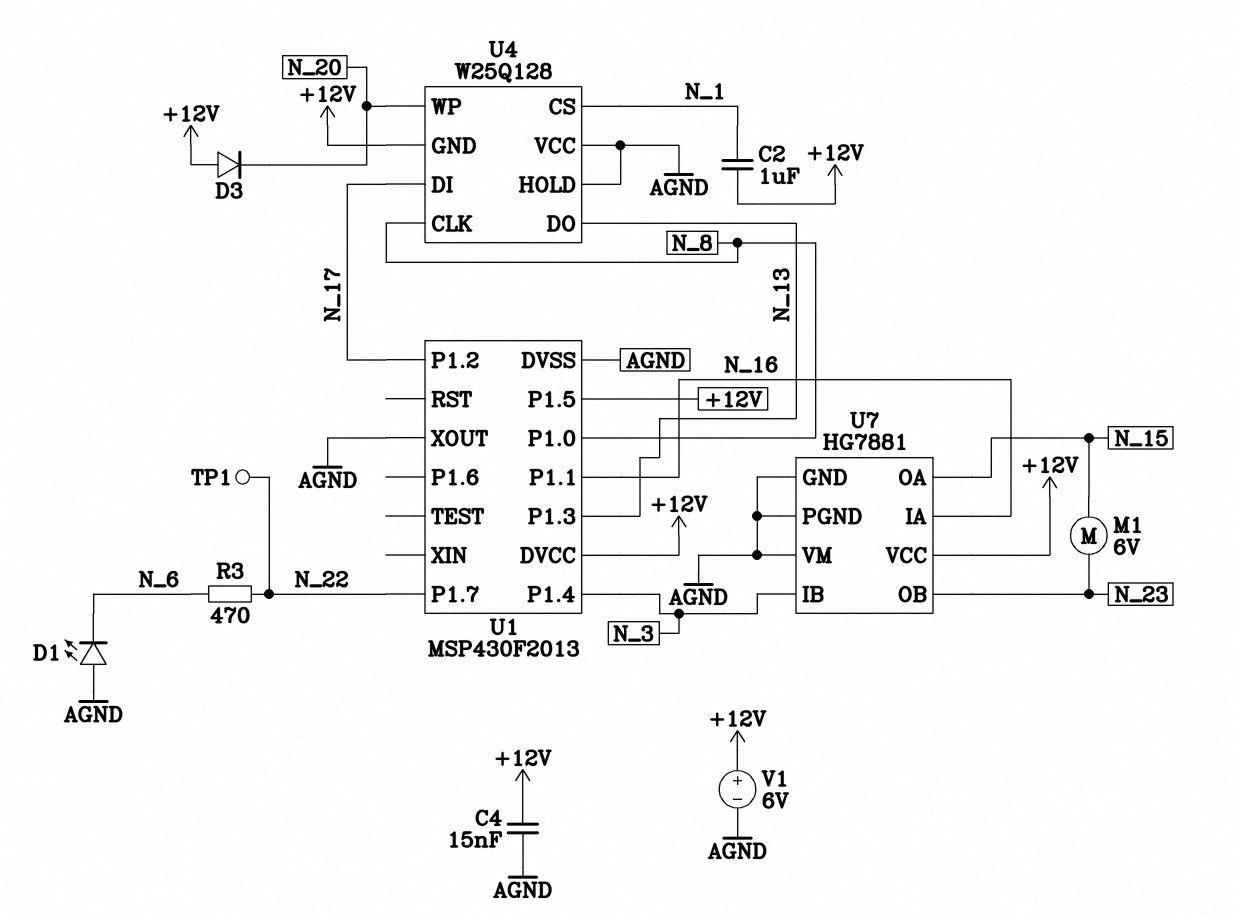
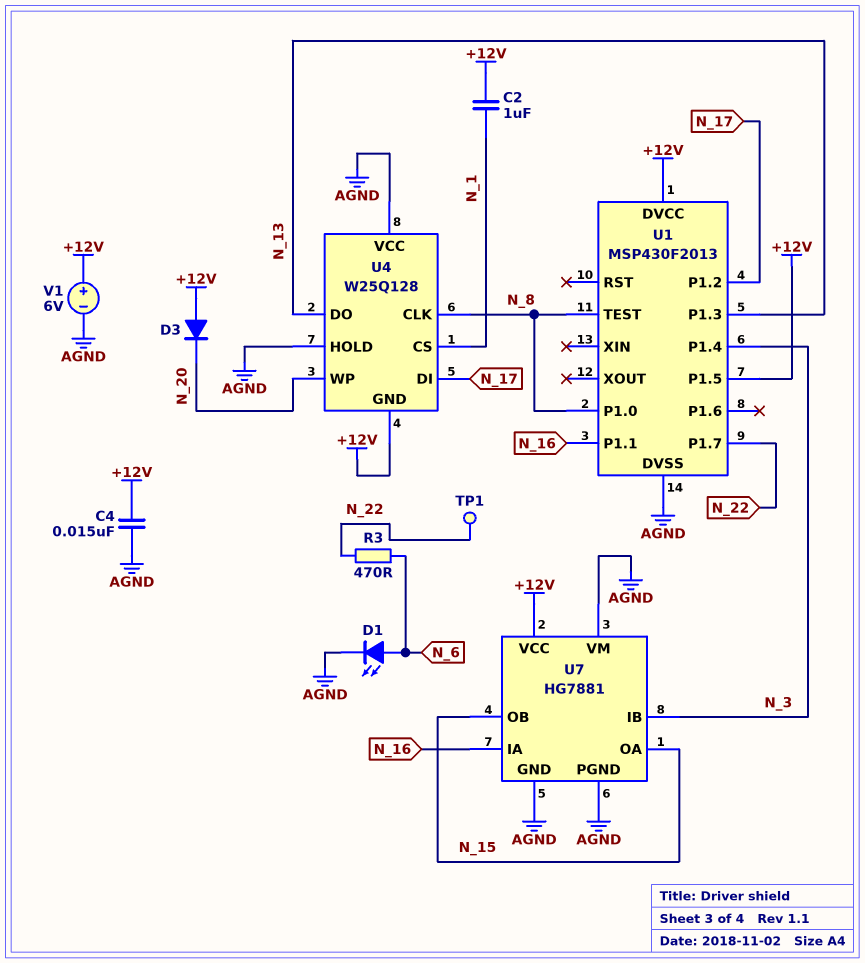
D1: LED (A AGND, K N_6) -> LED (A N_6, K AGND)
M1: motor 6V (N_15, N_23) -> none
U1 pin TEST: none -> N_8
U1 pin XOUT: AGND -> none
U7 pin OB: N_23 -> N_15

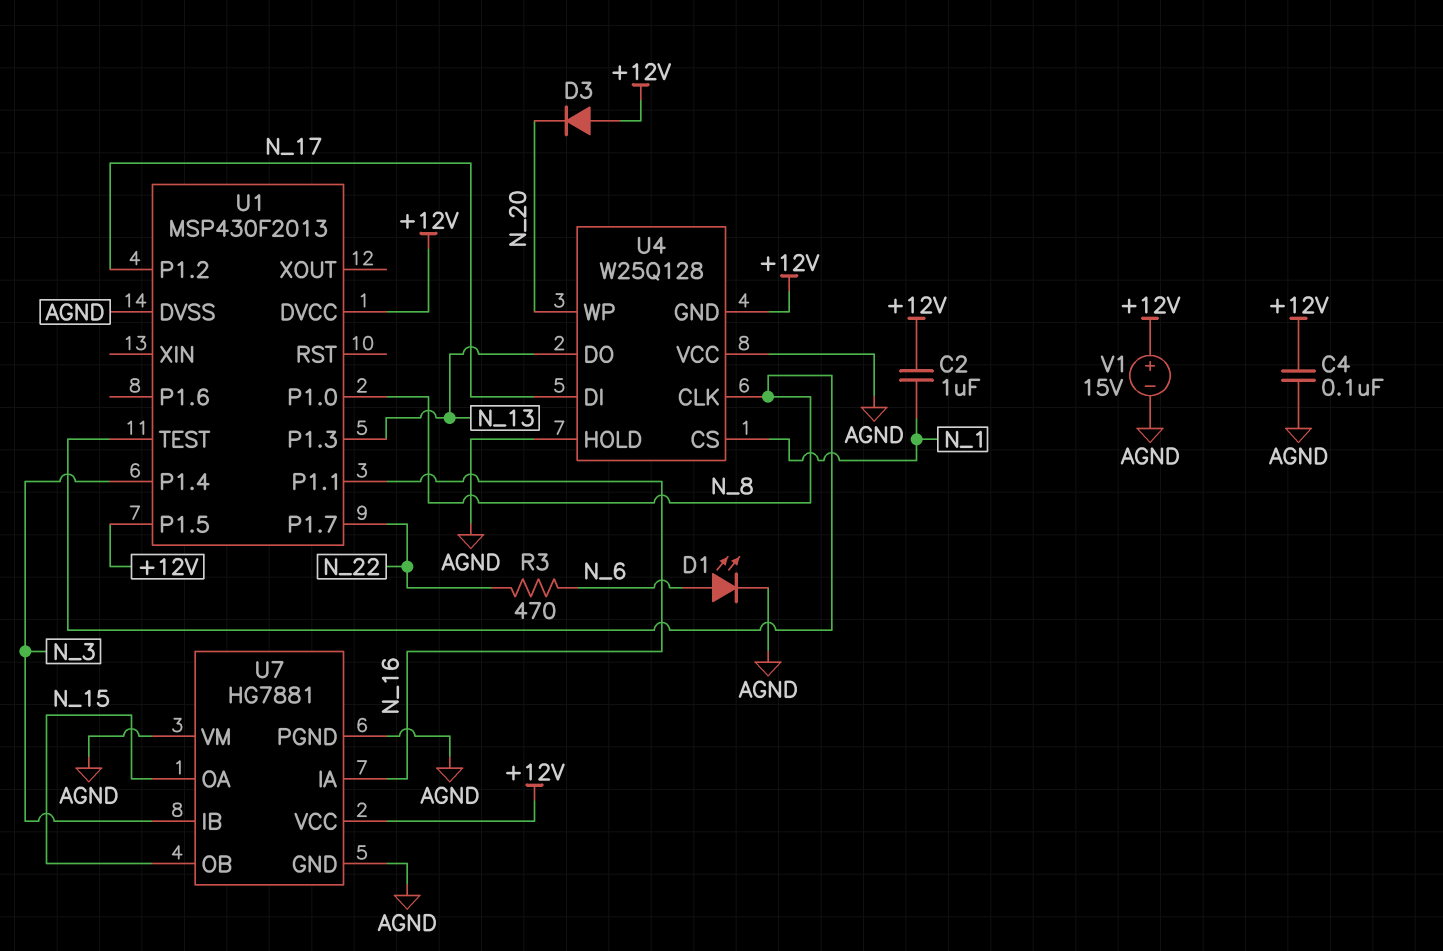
C4: 15nF (+12V, AGND) -> 100nF (+12V, AGND)
TP1: test point (N_22) -> none
V1: 6V (plus +12V, minus AGND) -> 15V (plus +12V, minus AGND)

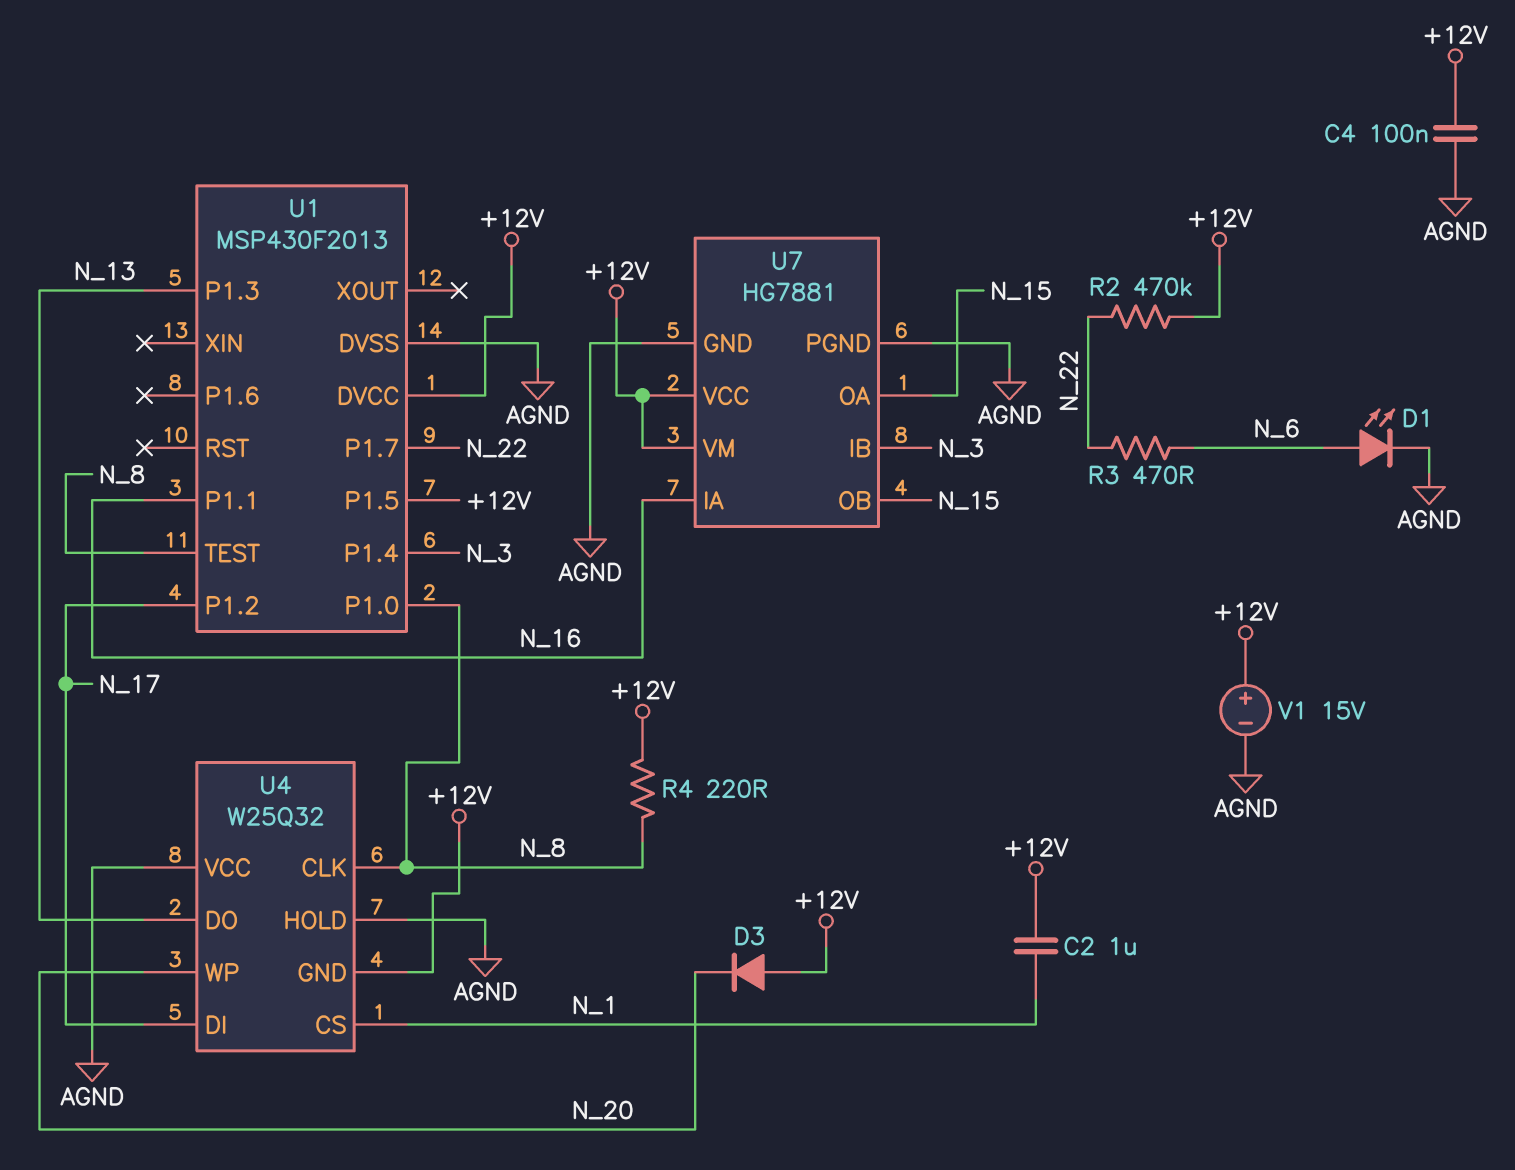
R2: none -> 470k (+12V, N_22)
R4: none -> 220 (+12V, N_8)
U4: W25Q128 -> W25Q32
U7 pin VM: AGND -> +12V

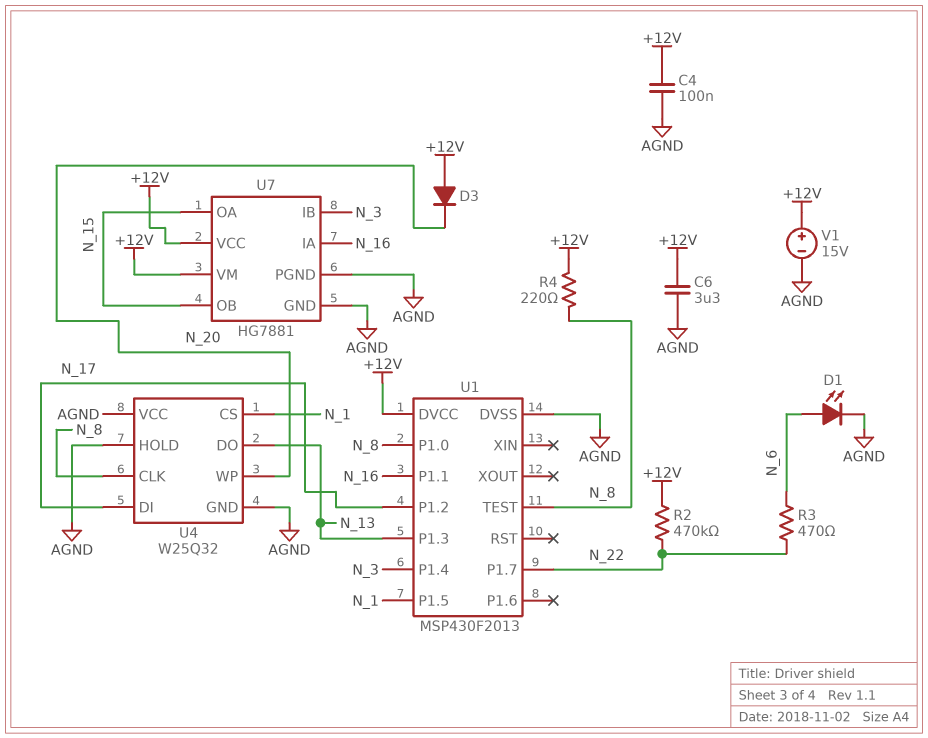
C2: 1uF (+12V, N_1) -> none
C6: none -> 3.3uF (+12V, AGND)
U1 pin P1.5: +12V -> N_1
U4 pin GND: +12V -> AGND

